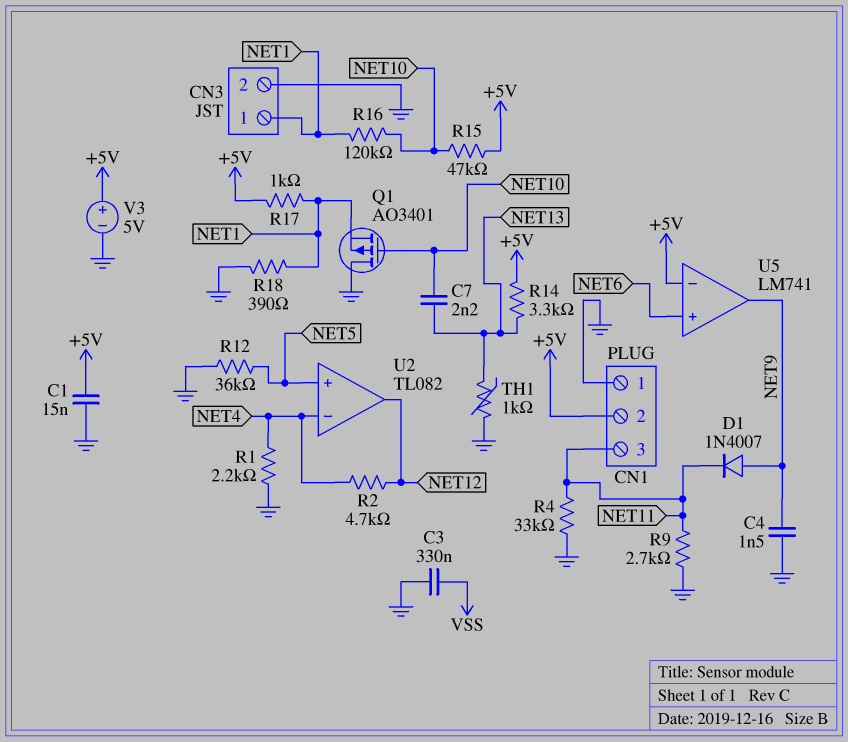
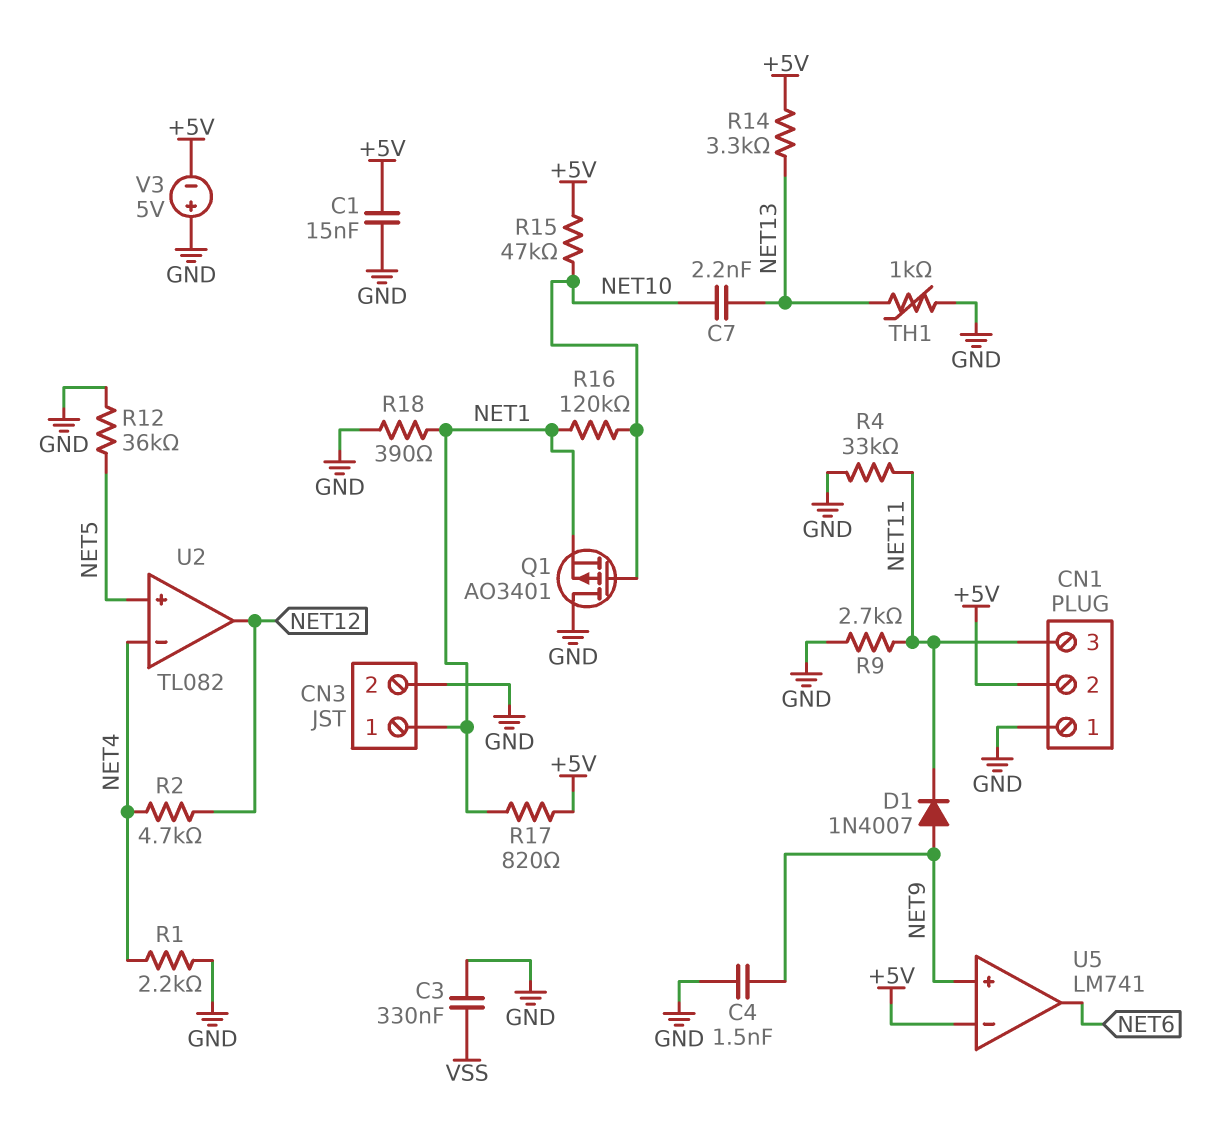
R17: 1k (+5V, NET1) -> 820 (+5V, NET1)
U5 pin in+: NET6 -> NET9
U5 pin out: NET9 -> NET6
V3: 5V (plus +5V, minus GND) -> 5V (plus GND, minus +5V)

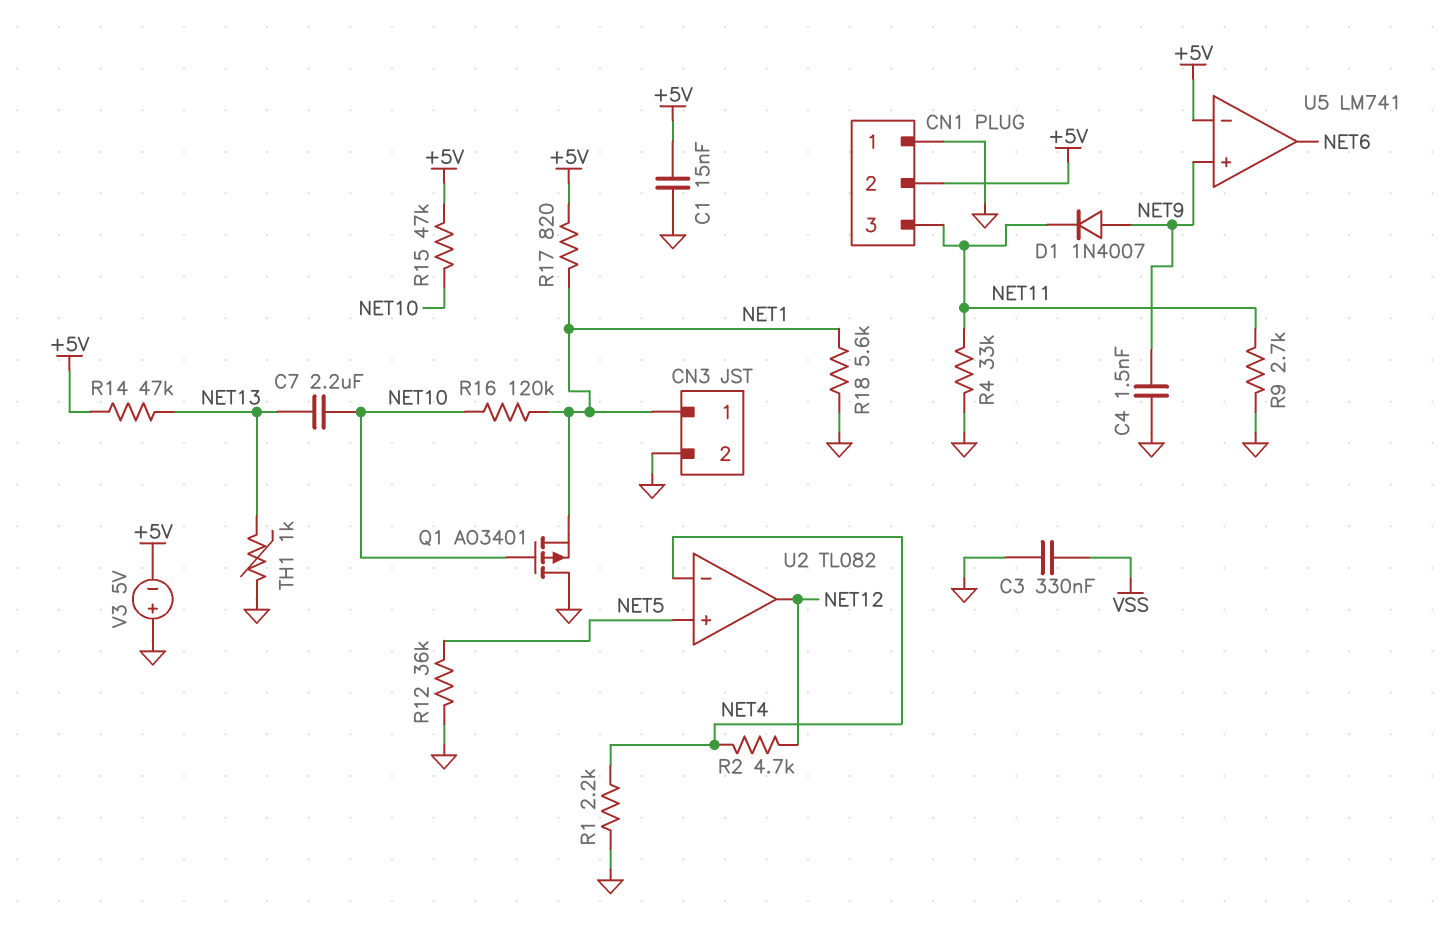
C7: 2.2nF (NET10, NET13) -> 2.2uF (NET10, NET13)
R14: 3.3k (+5V, NET13) -> 47k (+5V, NET13)
R18: 390 (GND, NET1) -> 5.6k (GND, NET1)

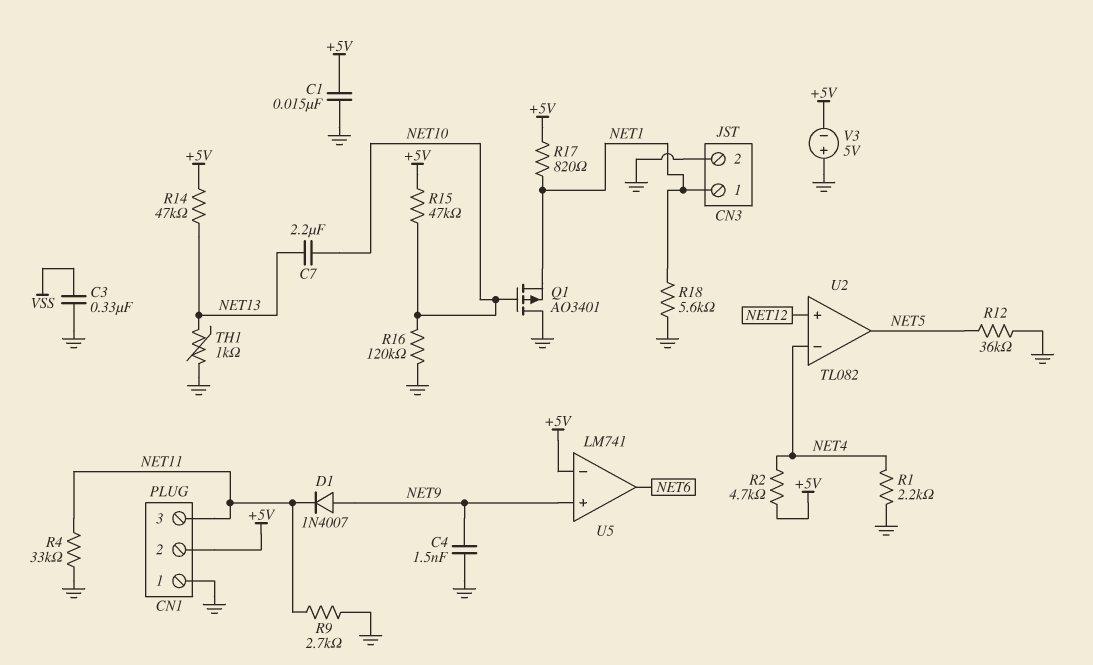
R2: 4.7k (NET4, NET12) -> 4.7k (+5V, NET4)
R16: 120k (NET1, NET10) -> 120k (GND, NET10)
U2 pin in+: NET5 -> NET12
U2 pin out: NET12 -> NET5

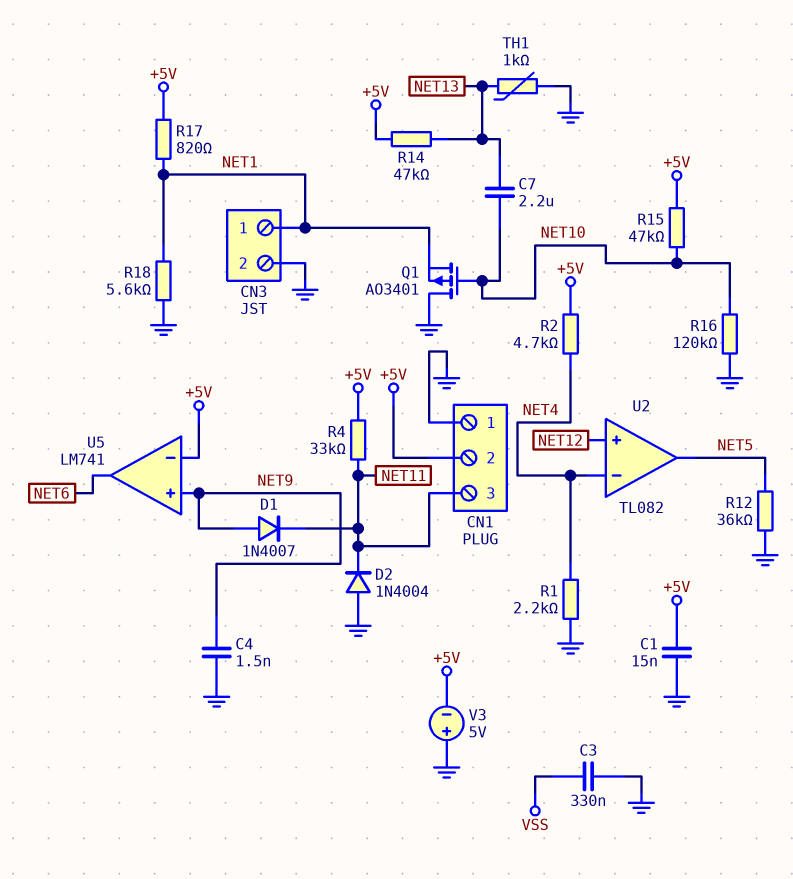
D2: none -> diode 1N4004 (A GND, K NET11)
R4: 33k (GND, NET11) -> 33k (+5V, NET11)
R9: 2.7k (GND, NET11) -> none

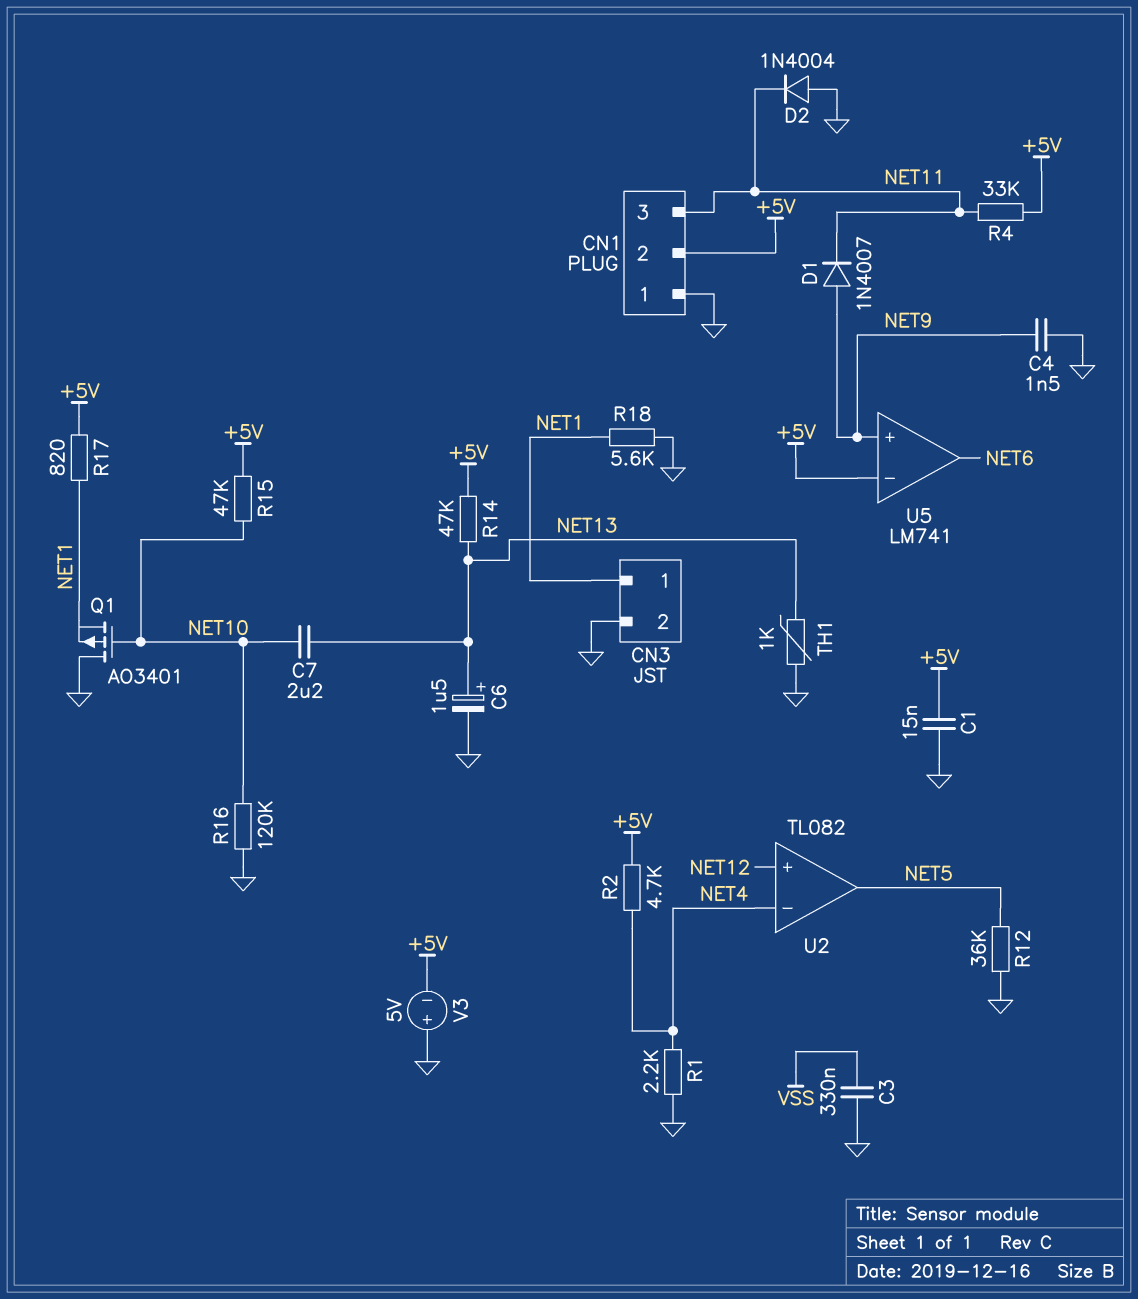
C6: none -> 1.5uF (plus NET13, minus GND)

